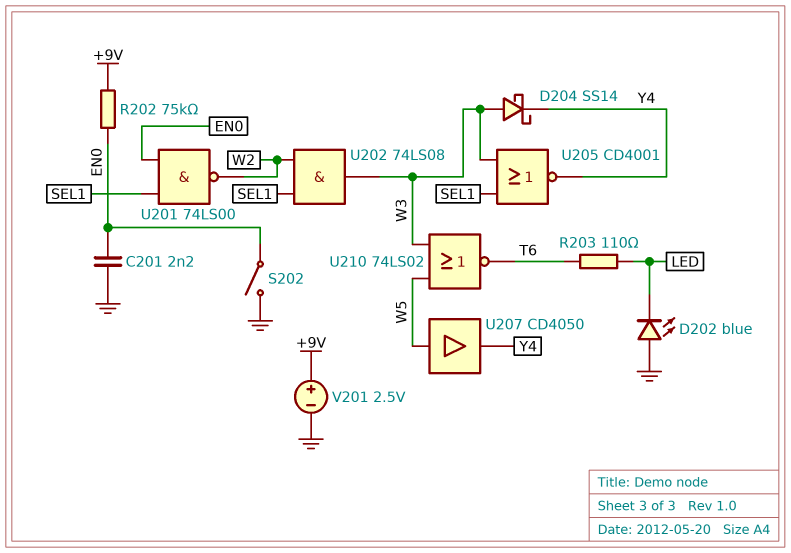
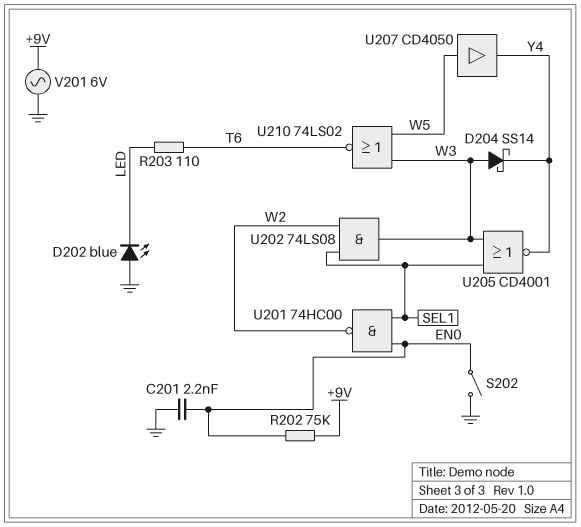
U201: NAND 74LS00 (in EN0, in SEL1, out W2) -> NAND 74HC00 (in EN0, in SEL1, out W2)
V201: 2.5V (plus +9V, minus GND) -> AC 6V (+9V, GND)

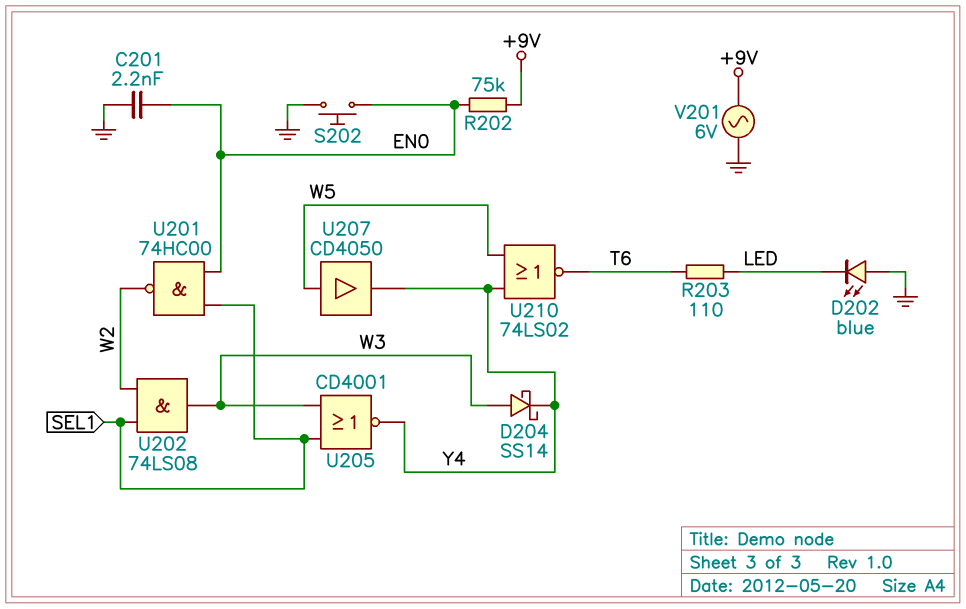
S202: switch (EN0, GND) -> button (EN0, GND)
U210: NOR 74LS02 (in W3, in W5, out T6) -> NOR 74LS02 (in W5, in Y4, out T6)

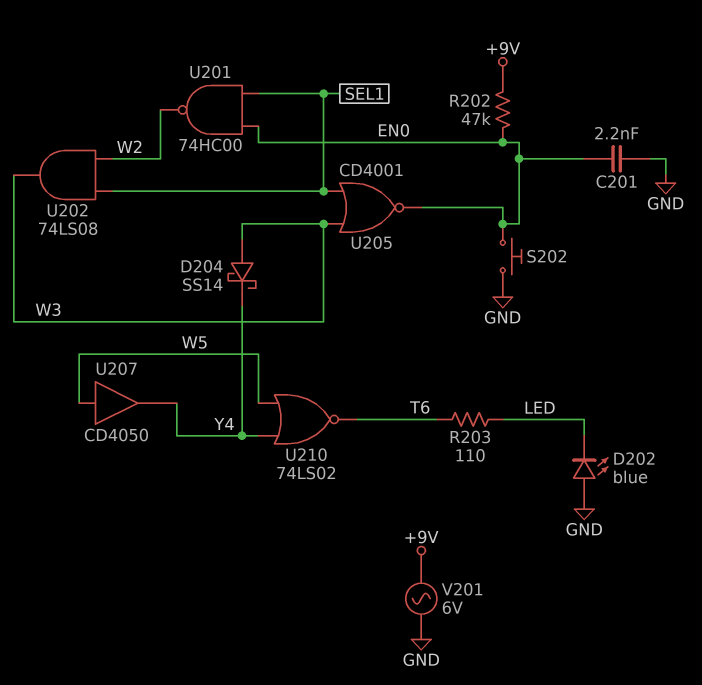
R202: 75k (+9V, EN0) -> 47k (+9V, EN0)
U205: NOR CD4001 (in SEL1, in W3, out Y4) -> NOR CD4001 (in SEL1, in W3, out EN0)

